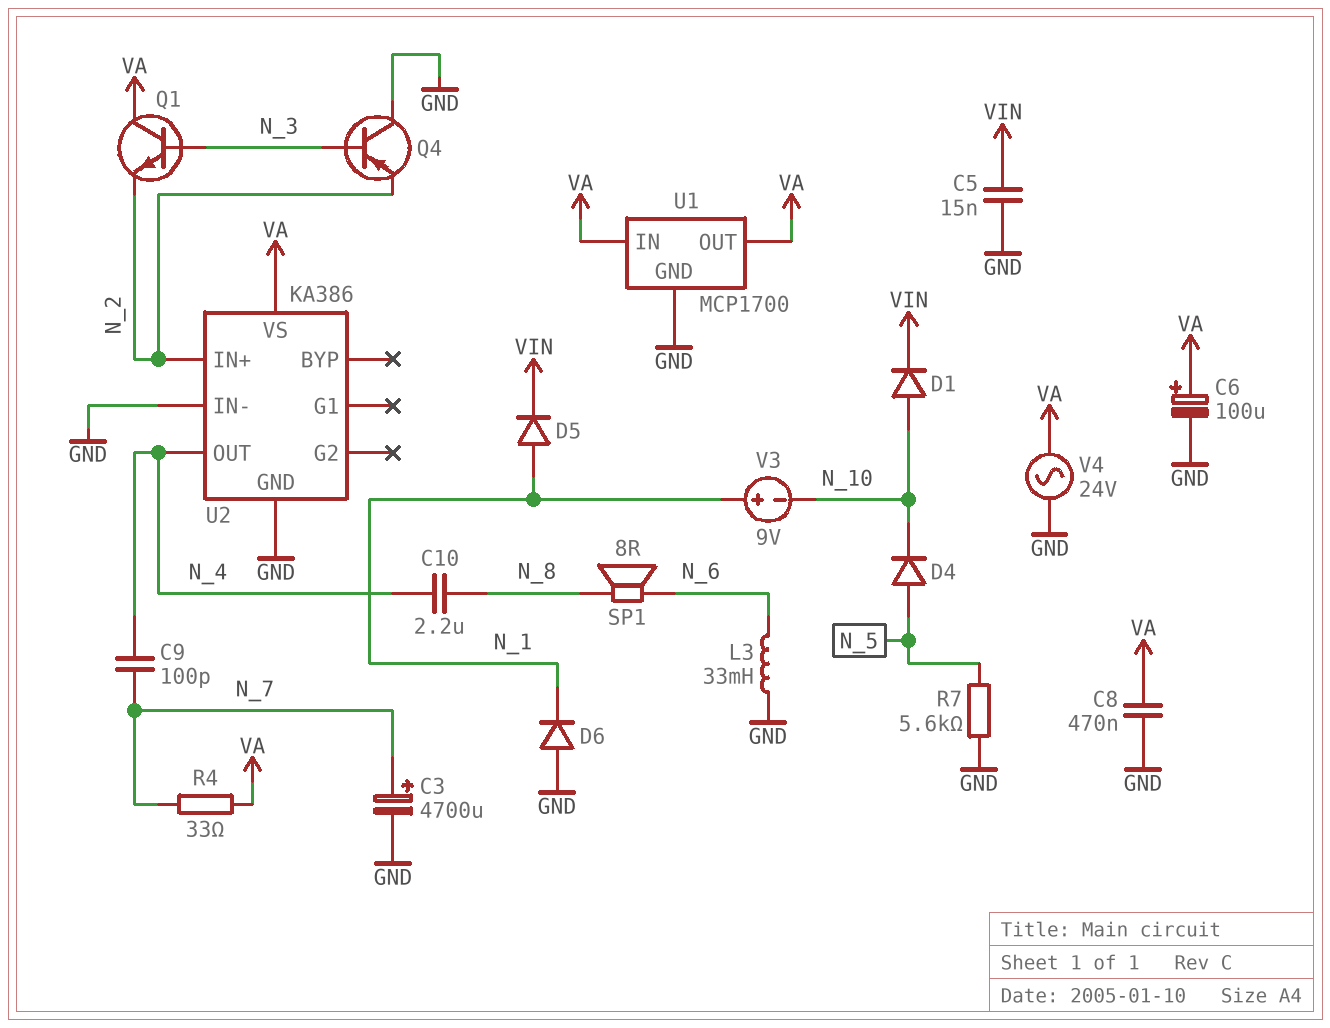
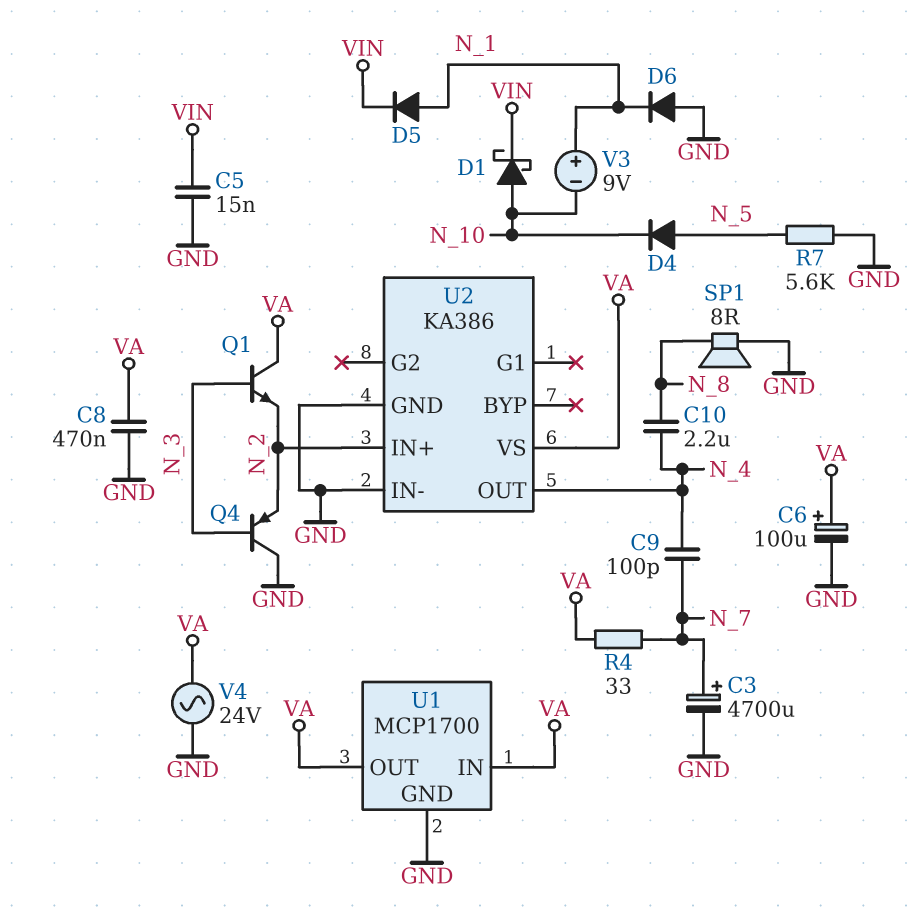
D1: diode (A N_10, K VIN) -> schottky (A N_10, K VIN)
L3: 33mH (GND, N_6) -> none
SP1: speaker 8R (N_6, N_8) -> speaker 8R (GND, N_8)

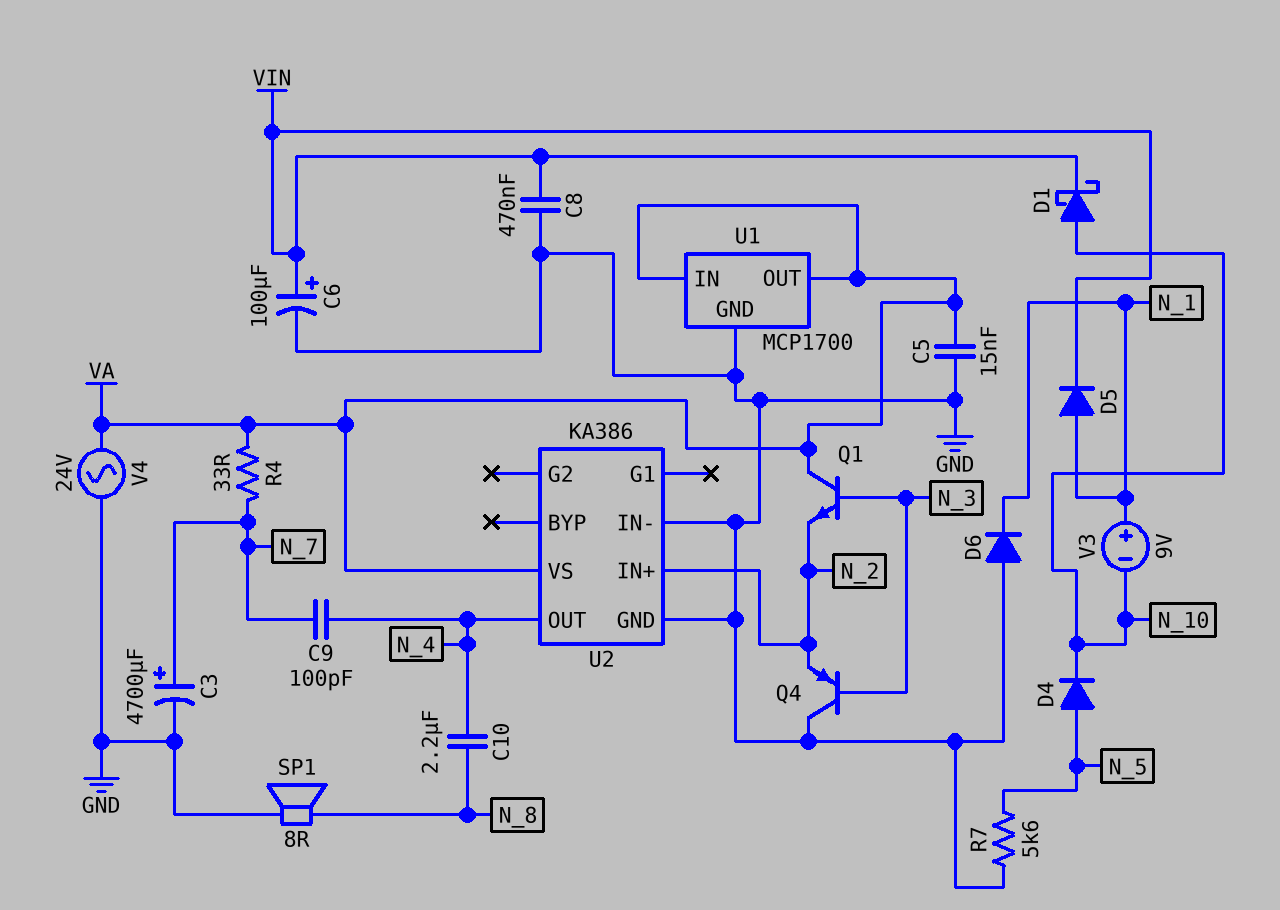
C5: 15nF (GND, VIN) -> 15nF (GND, VA)
C6: 100uF (plus VA, minus GND) -> 100uF (plus VIN, minus GND)
C8: 470nF (GND, VA) -> 470nF (GND, VIN)

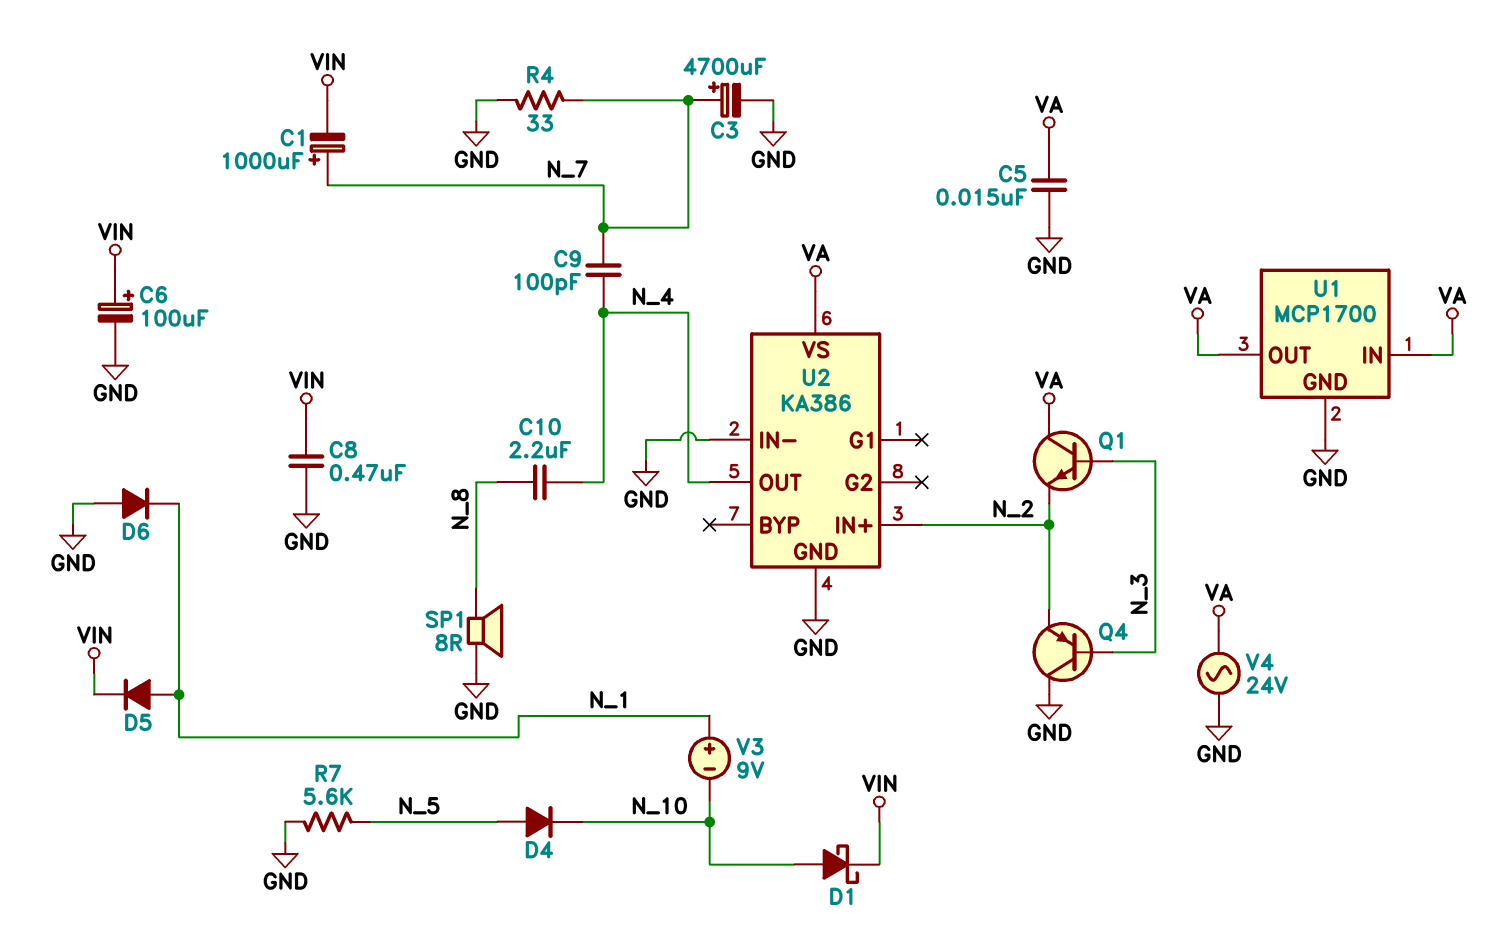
C1: none -> 1000uF (plus N_7, minus VIN)
R4: 33 (N_7, VA) -> 33 (GND, N_7)

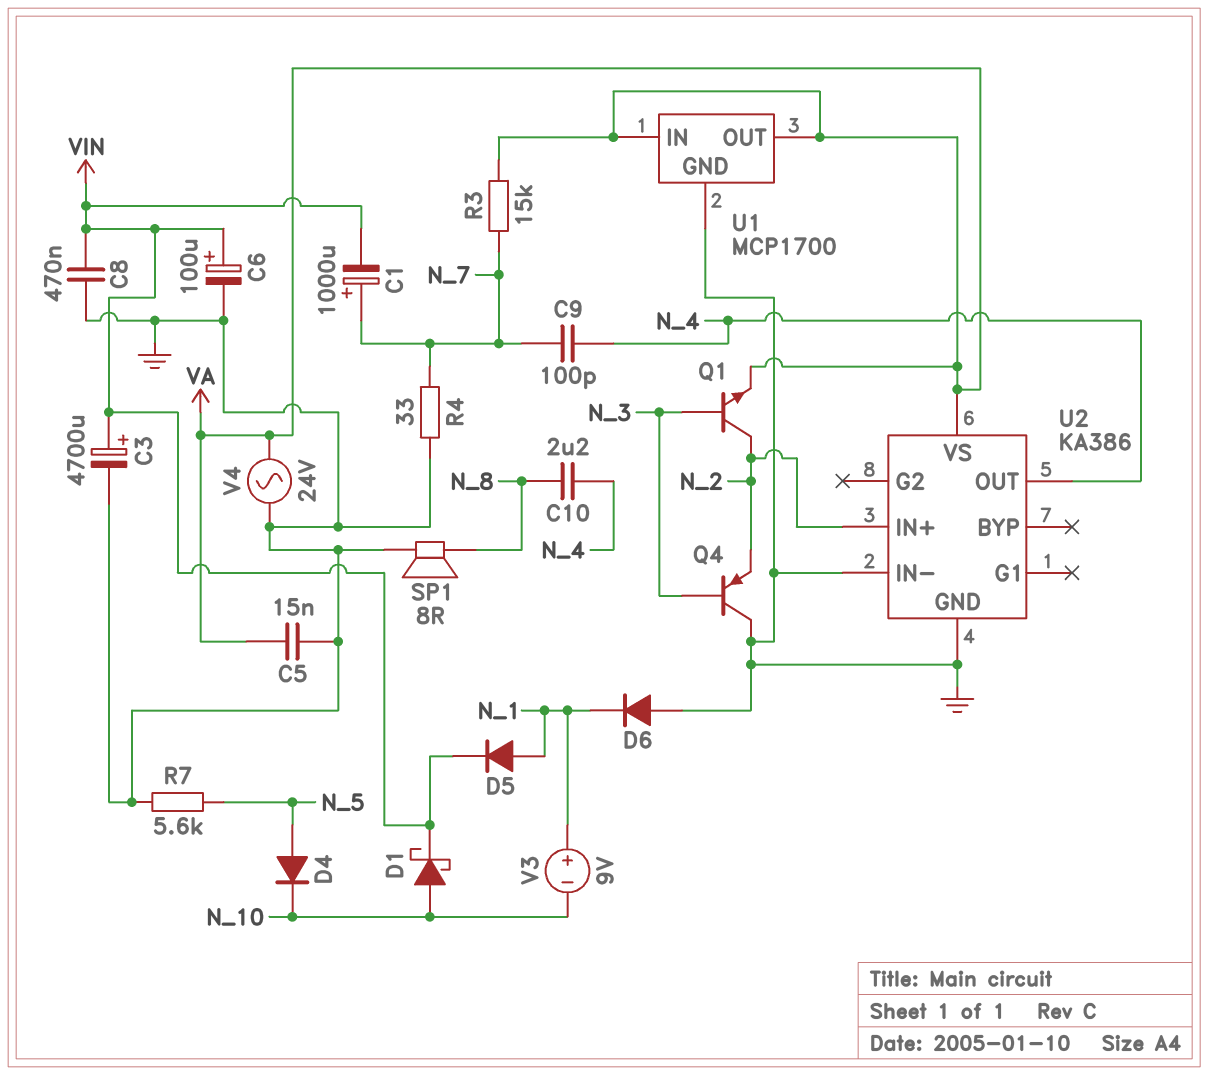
C3: 4700uF (plus N_7, minus GND) -> 4700uF (plus VIN, minus GND)
Q1: NPN (B N_3, C VA, E N_2) -> NPN (B N_3, C N_2, E VA)
R3: none -> 15k (N_7, VA)

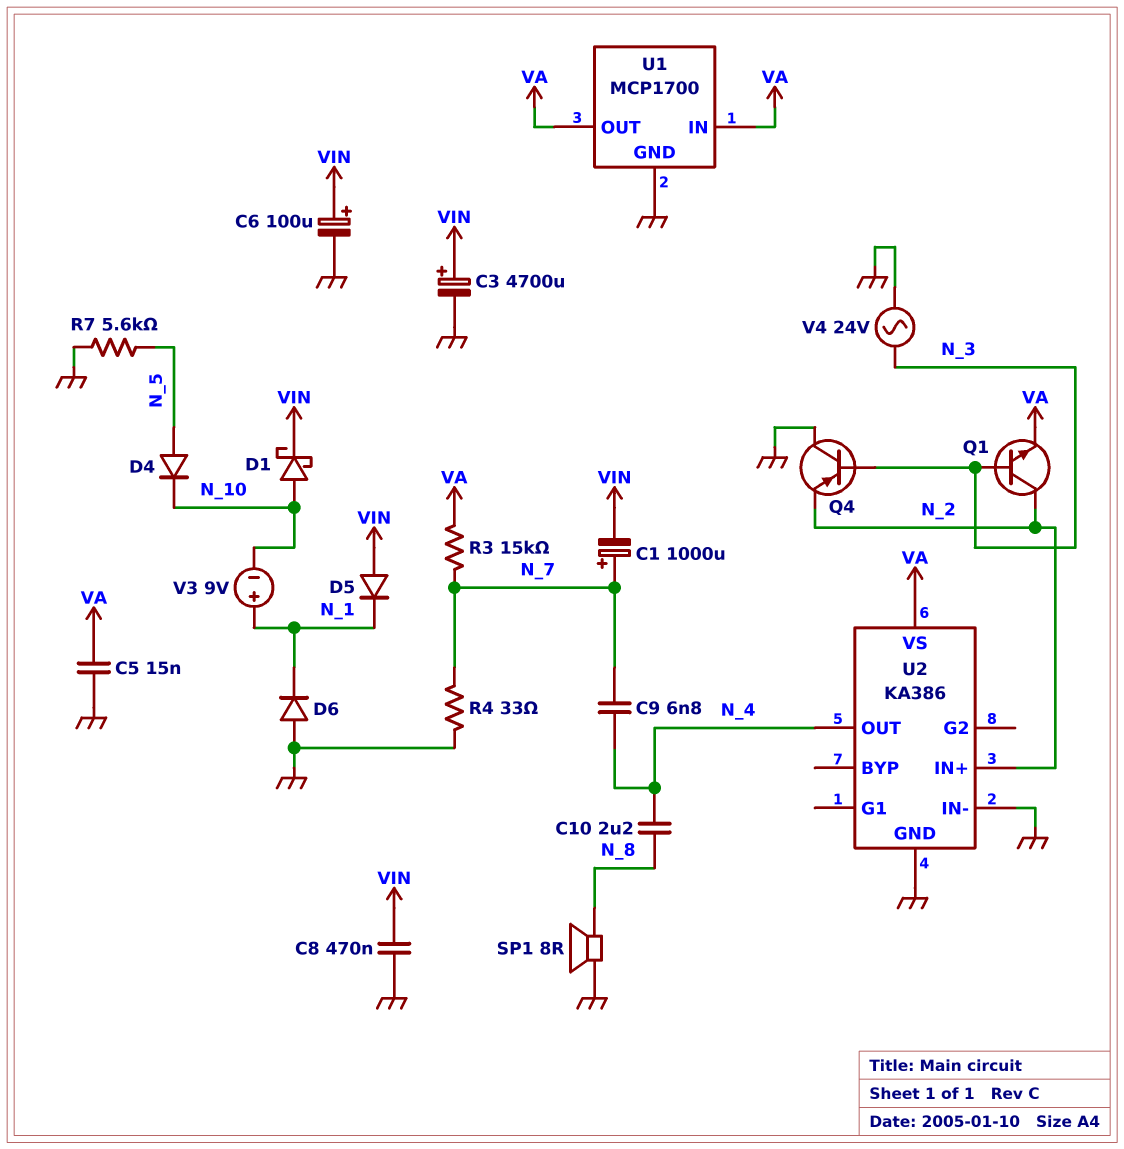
C9: 100pF (N_4, N_7) -> 6.8nF (N_4, N_7)
D5: diode (A N_1, K VIN) -> diode (A VIN, K N_1)
V4: AC 24V (GND, VA) -> AC 24V (GND, N_3)

